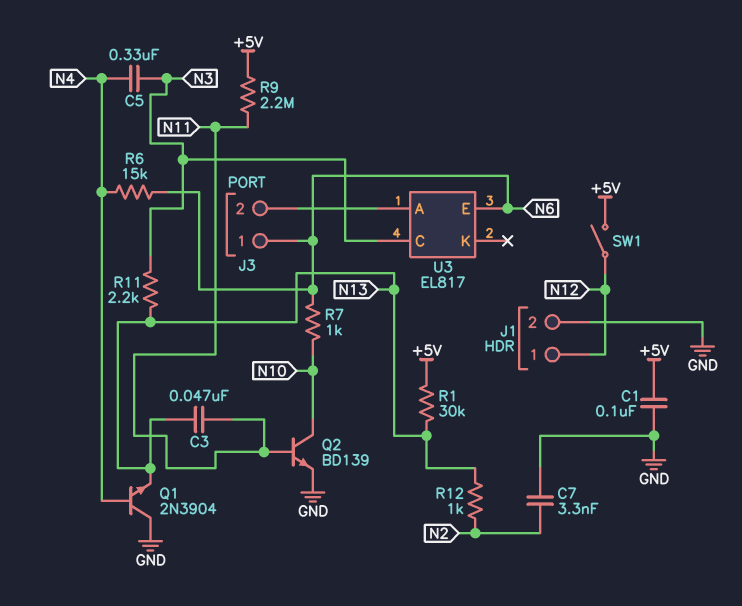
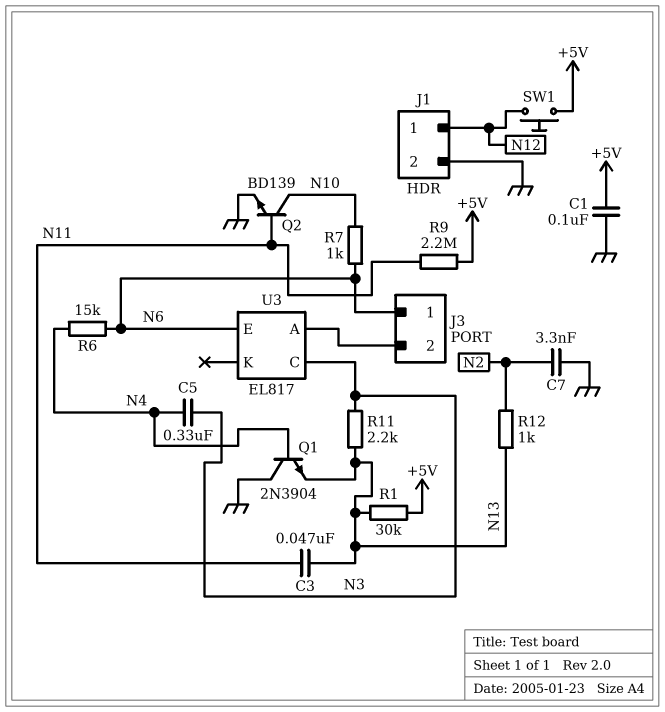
SW1: switch (+5V, N12) -> button (+5V, N12)

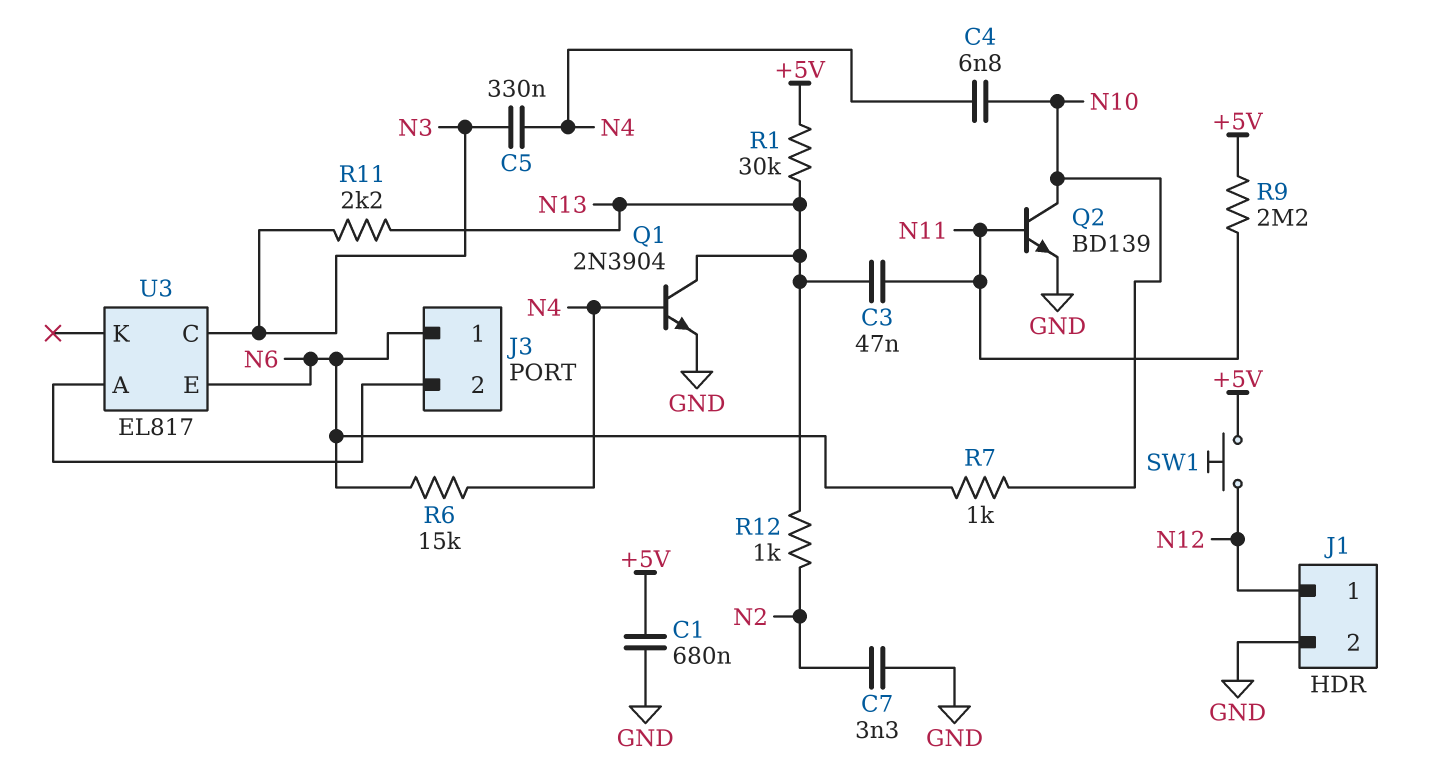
C1: 100nF (+5V, GND) -> 680nF (+5V, GND)
C4: none -> 6.8nF (N4, N10)
Q1: NPN 2N3904 (B N4, C GND, E N13) -> NPN 2N3904 (B N4, C N13, E GND)

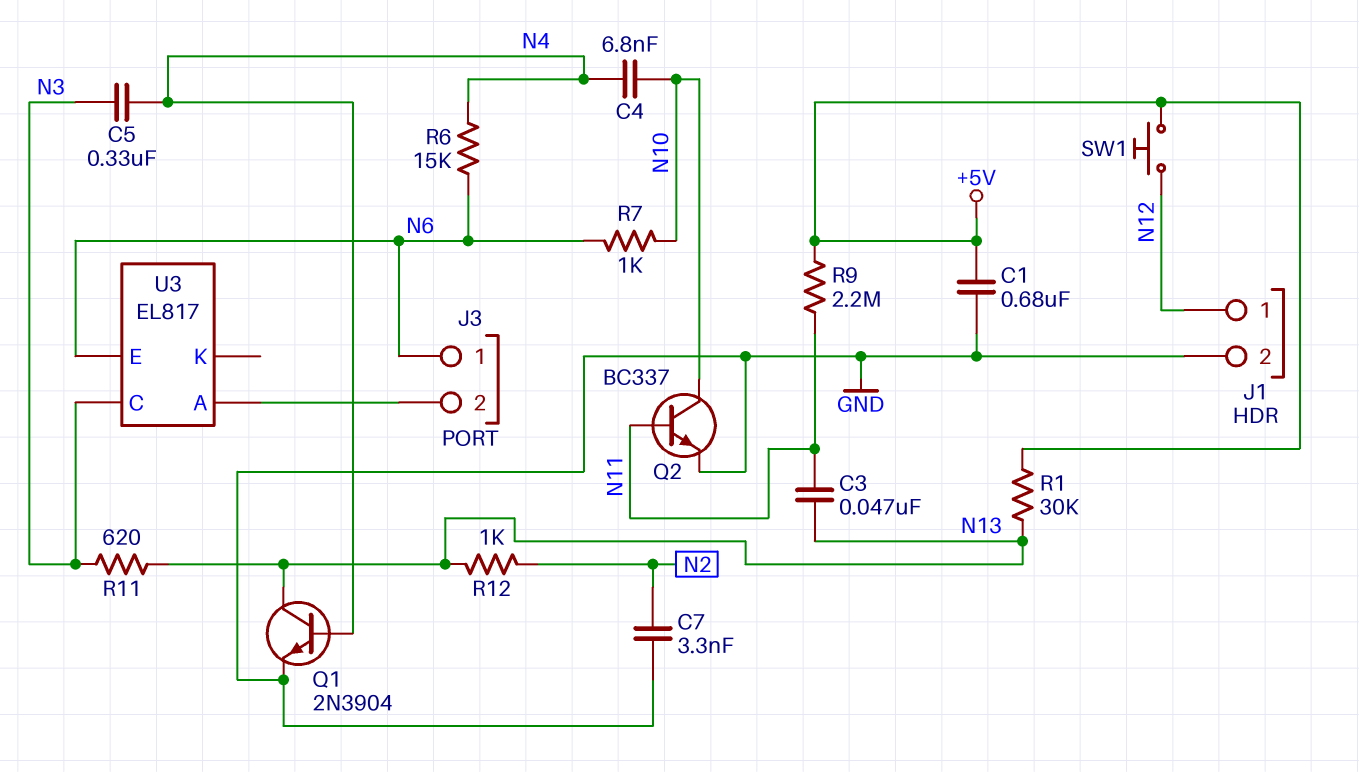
Q2: NPN BD139 (B N11, C N10, E GND) -> NPN BC337 (B N11, C N10, E GND)
R11: 2.2k (N3, N13) -> 620 (N3, N13)

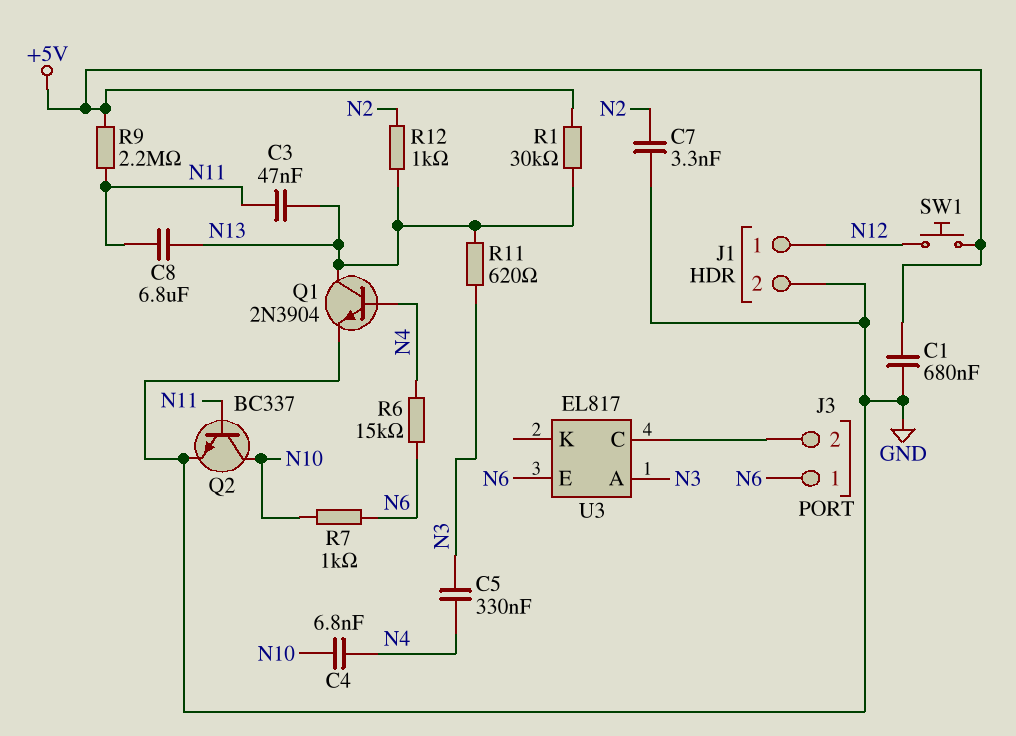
C8: none -> 6.8uF (N11, N13)
U3 pin A: J3/2 -> N3
U3 pin C: N3 -> J3/2

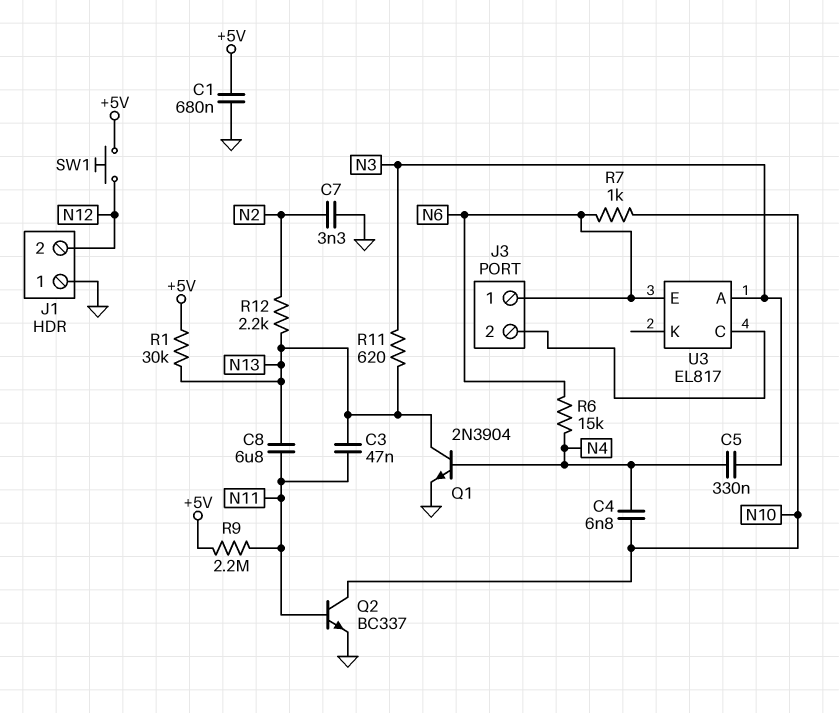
J1 pin 1: N12 -> GND
J1 pin 2: GND -> N12
R12: 1k (N2, N13) -> 2.2k (N2, N13)

